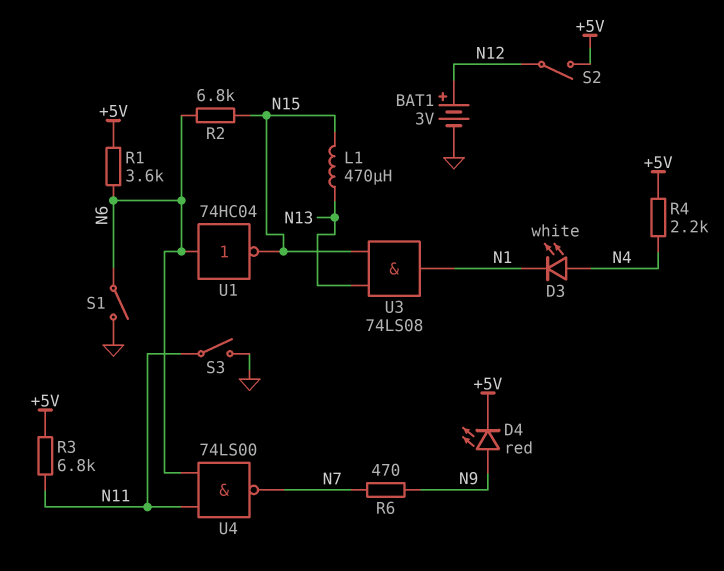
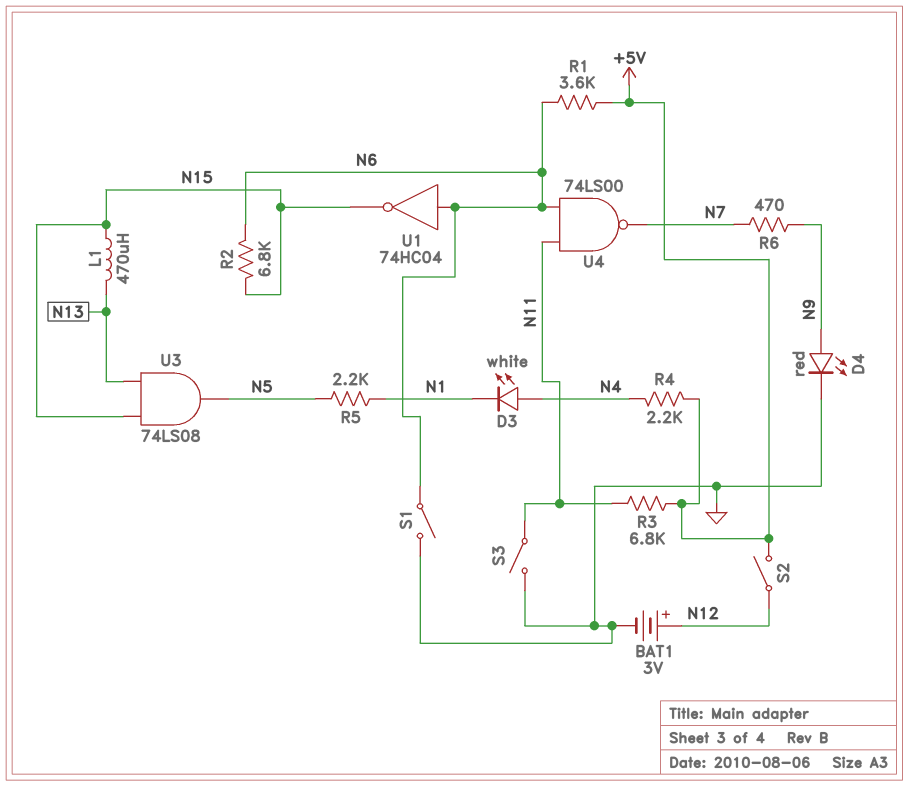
D4: LED red (A N9, K +5V) -> LED red (A N9, K GND)
R5: none -> 2.2k (N1, N5)
U3: AND 74LS08 (in N13, in N15, out N1) -> AND 74LS08 (in N13, in N15, out N5)

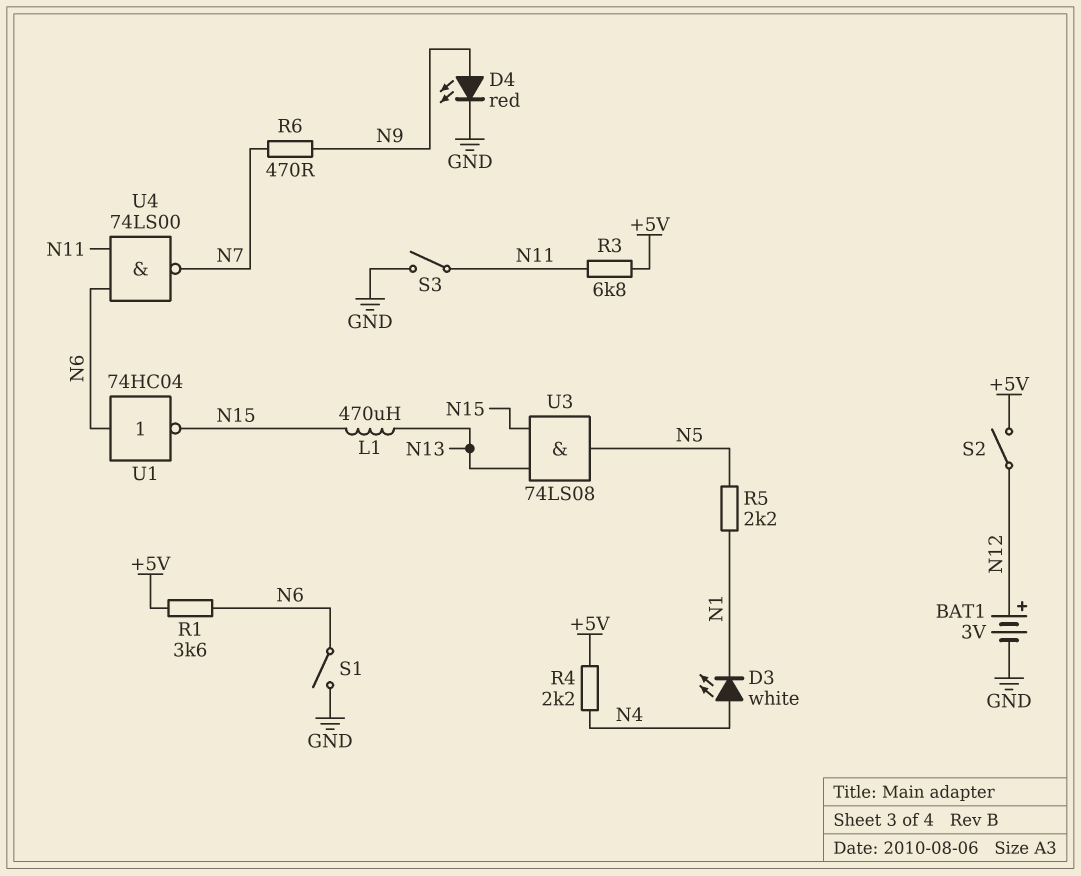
R2: 6.8k (N6, N15) -> none

